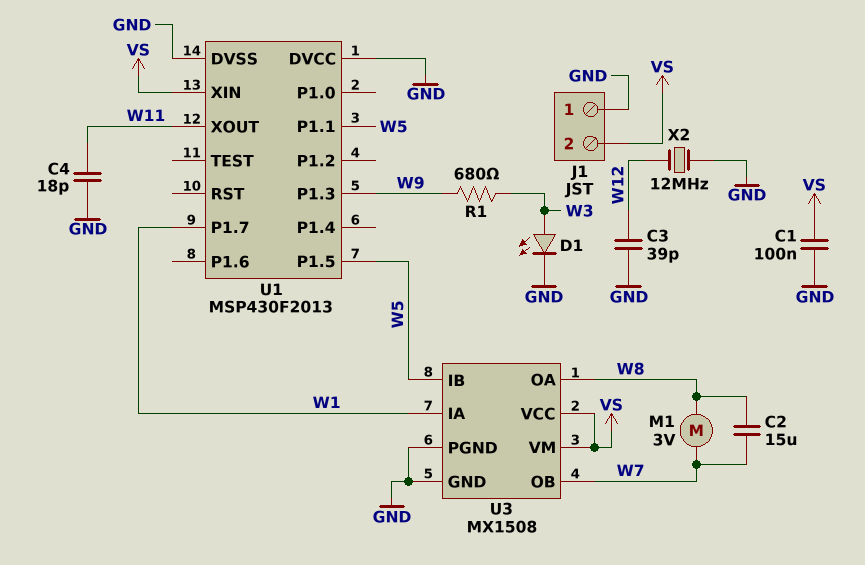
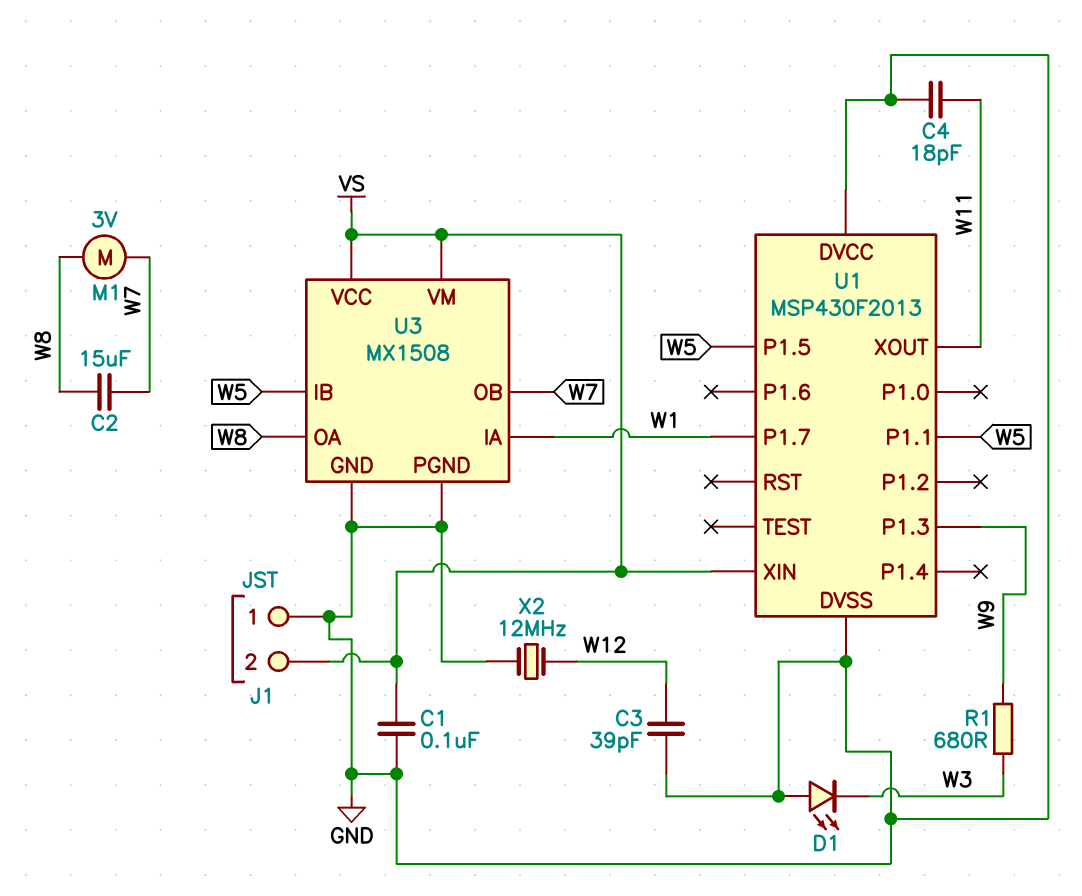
D1: LED (A W3, K GND) -> LED (A GND, K W3)

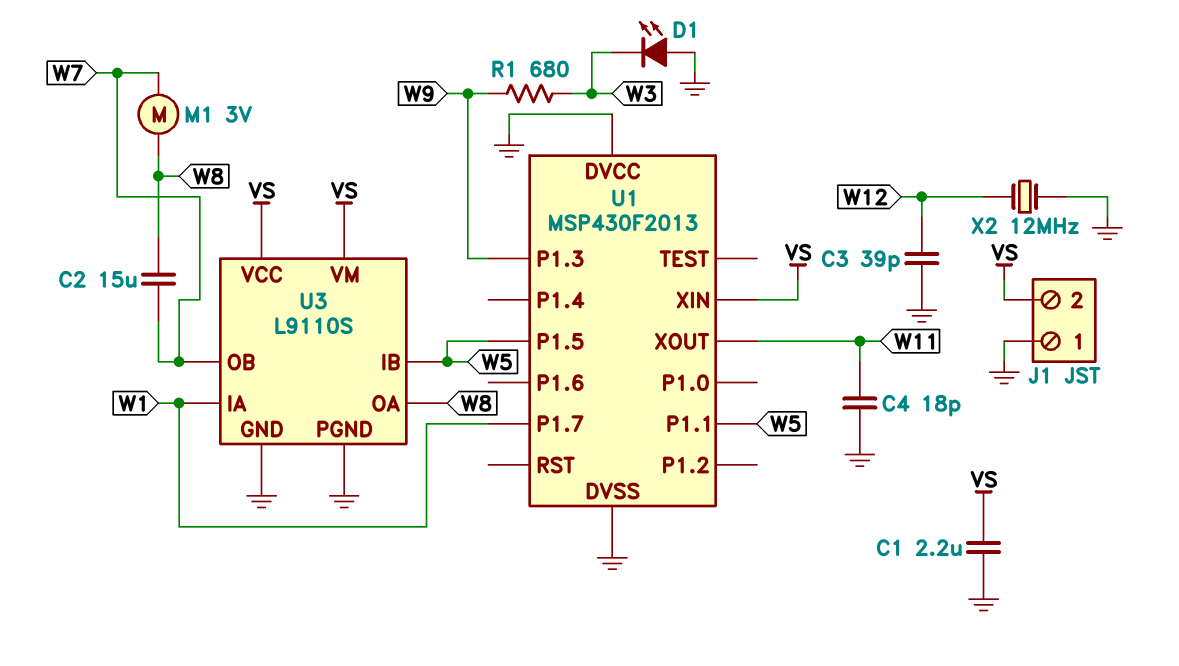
C1: 100nF (GND, VS) -> 2.2uF (GND, VS)
U3: MX1508 -> L9110S

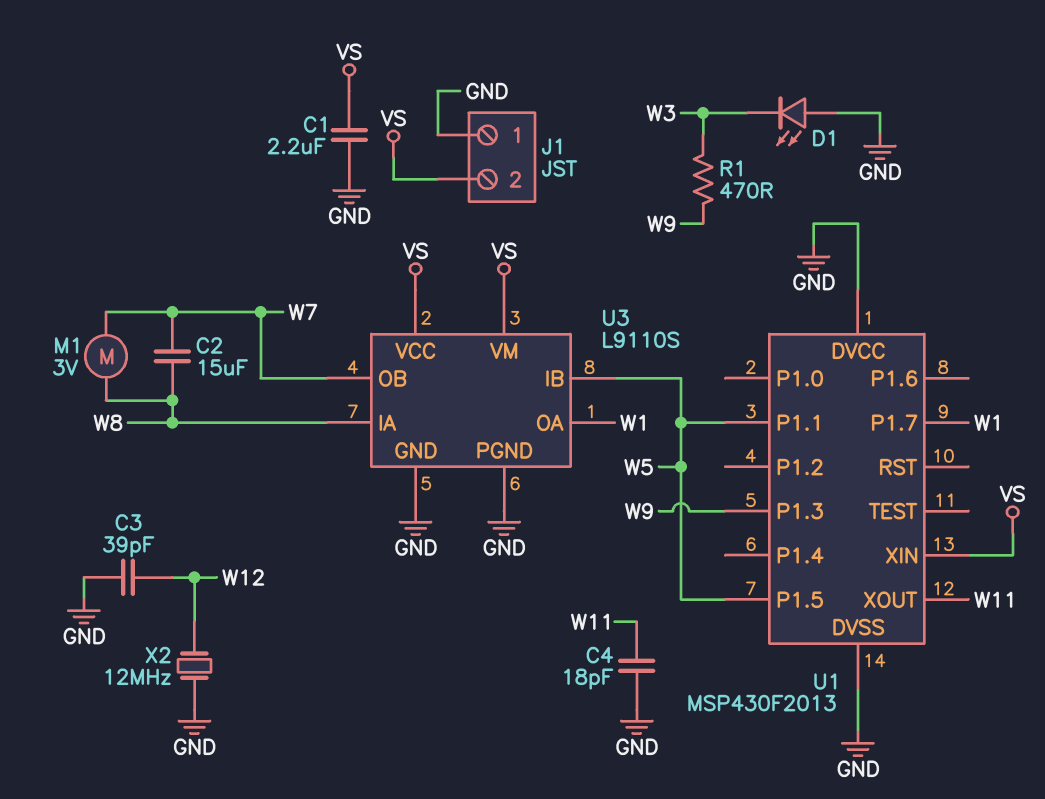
R1: 680 (W3, W9) -> 470 (W3, W9)
U3 pin IA: W1 -> W8
U3 pin OA: W8 -> W1

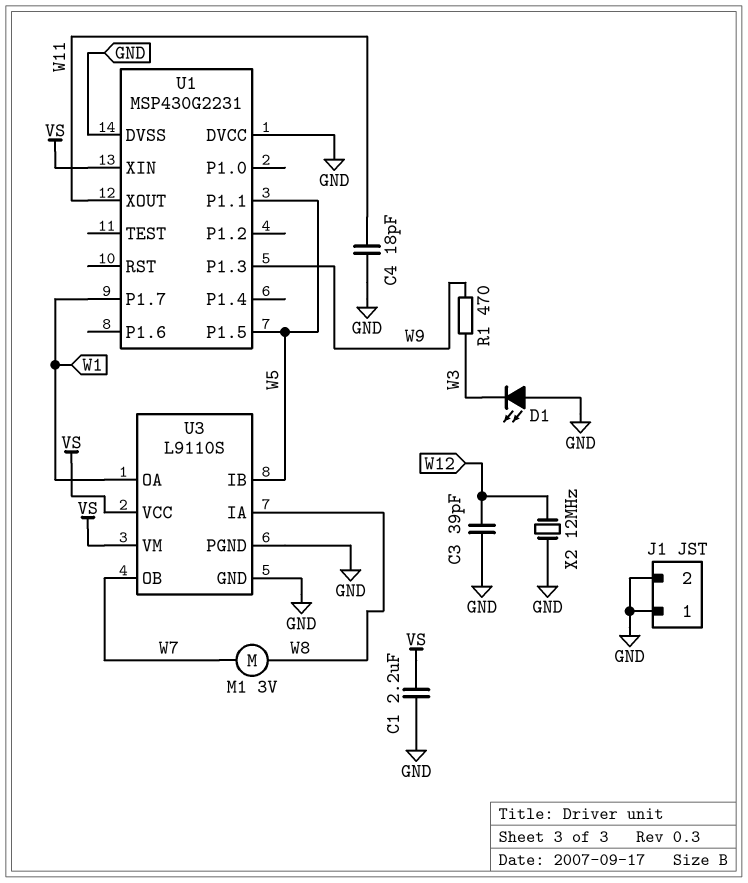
C2: 15uF (W7, W8) -> none
J1 pin 2: VS -> GND
U1: MSP430F2013 -> MSP430G2231

